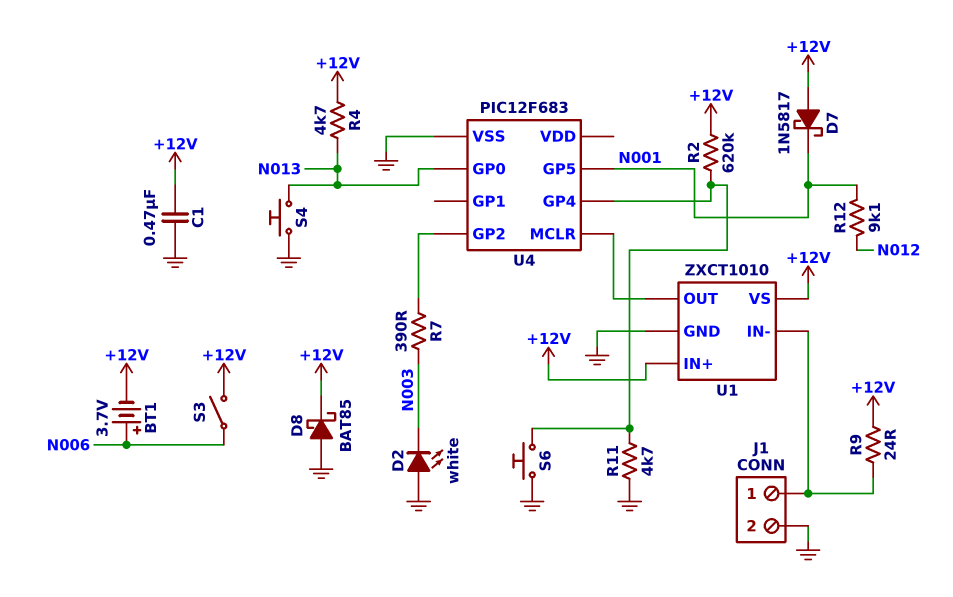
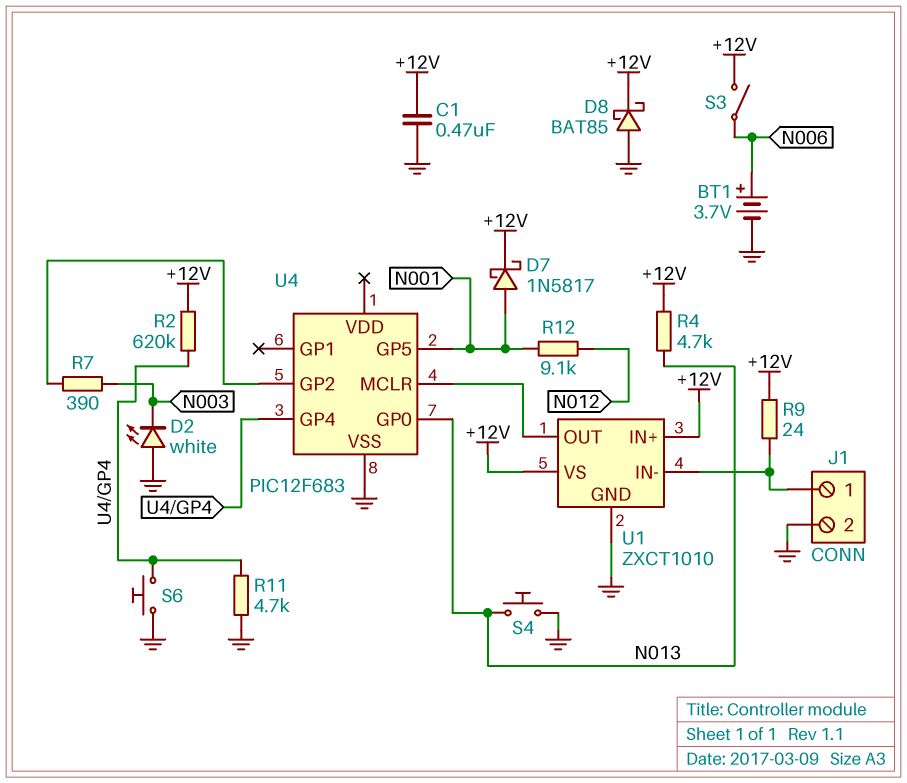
BT1: 3.7V (plus N006, minus +12V) -> 3.7V (plus N006, minus GND)
D7: schottky 1N5817 (A +12V, K N001) -> schottky 1N5817 (A N001, K +12V)

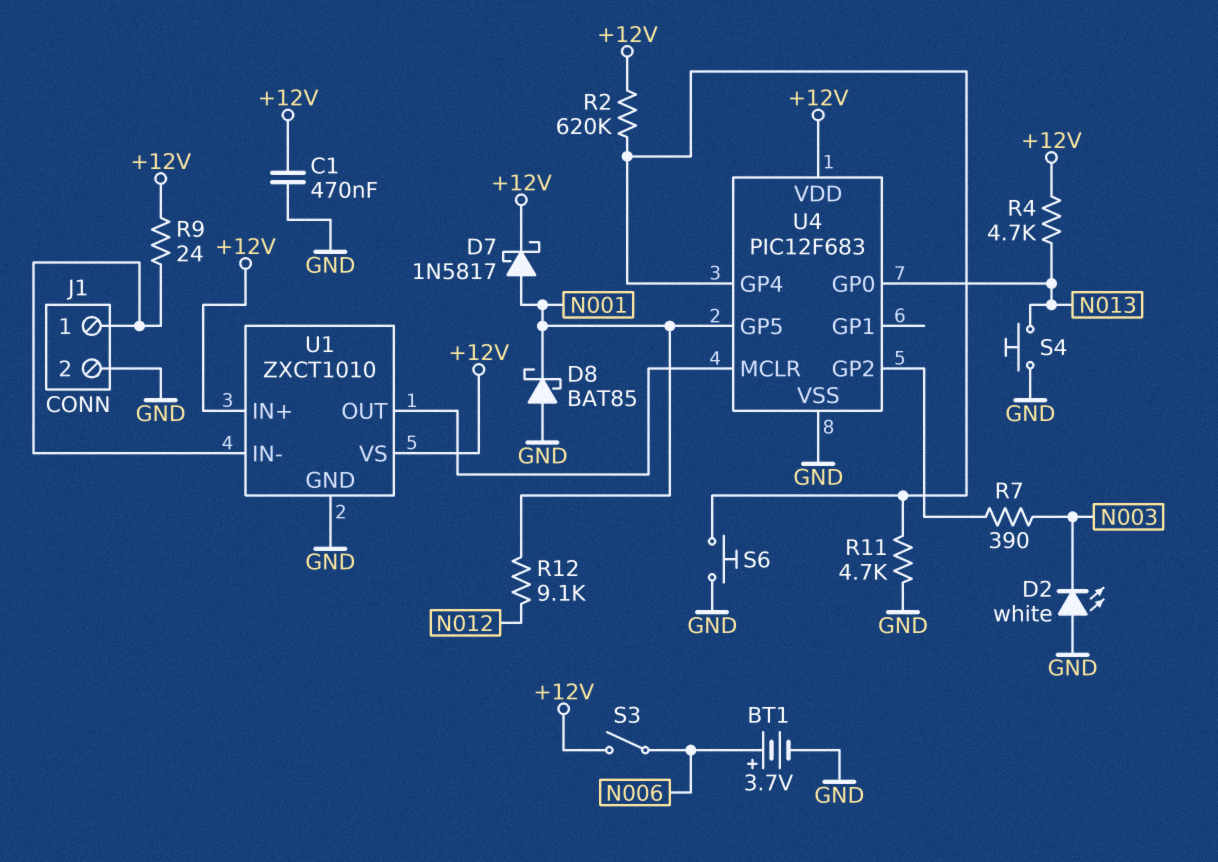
D8: schottky BAT85 (A GND, K +12V) -> schottky BAT85 (A GND, K N001)
U4 pin VDD: none -> +12V

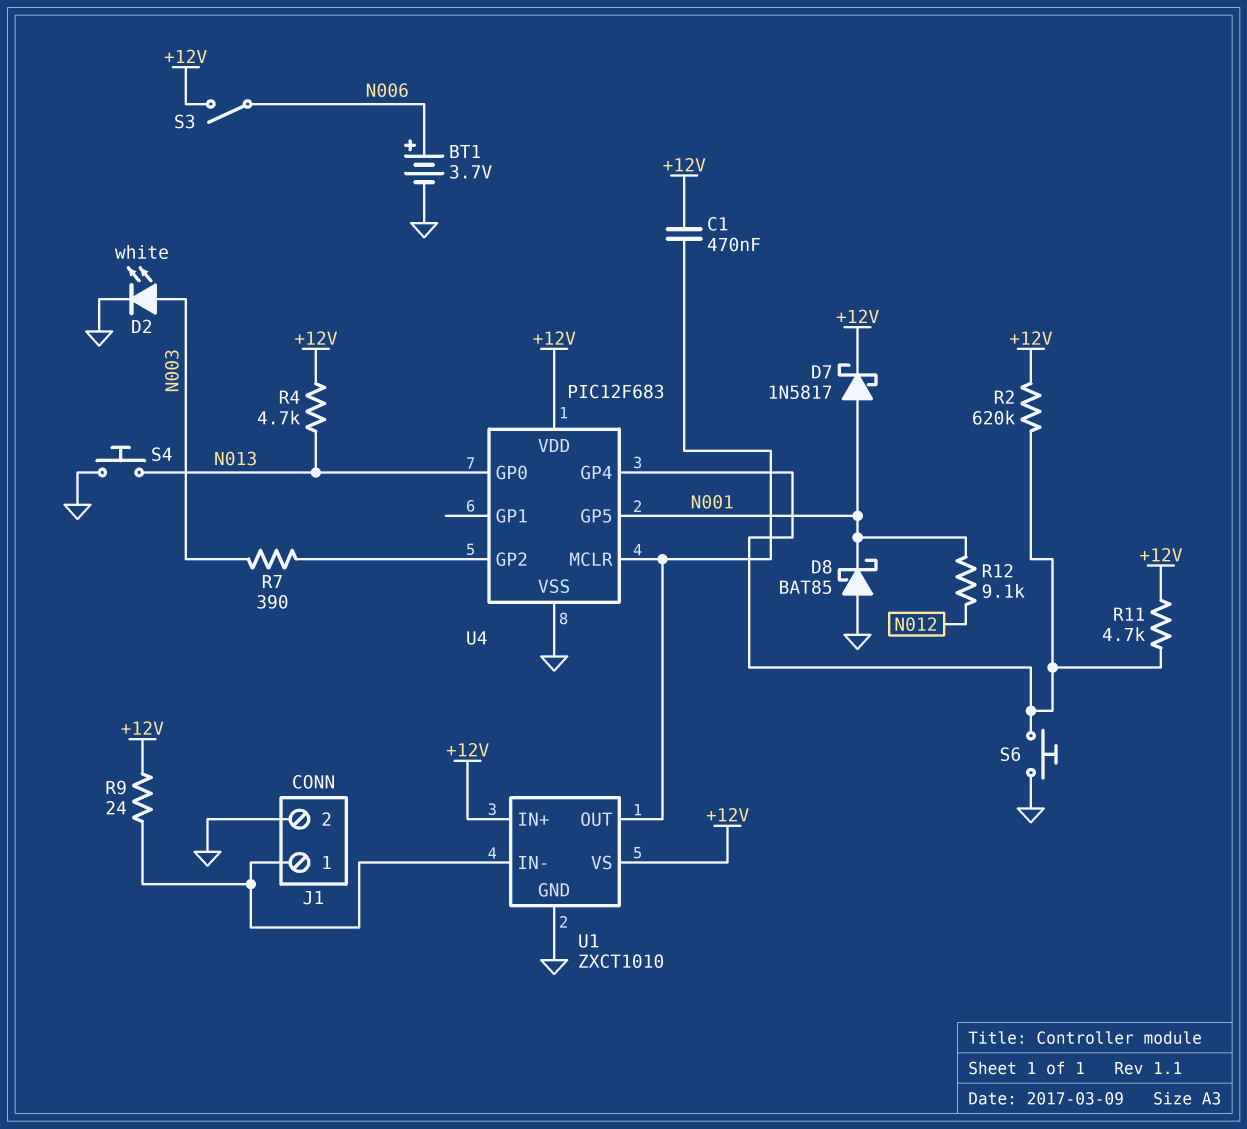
C1: 470nF (+12V, GND) -> 470nF (+12V, U1/OUT)
D2: LED white (A GND, K N003) -> LED white (A N003, K GND)
R11: 4.7k (GND, U4/GP4) -> 4.7k (+12V, U4/GP4)

